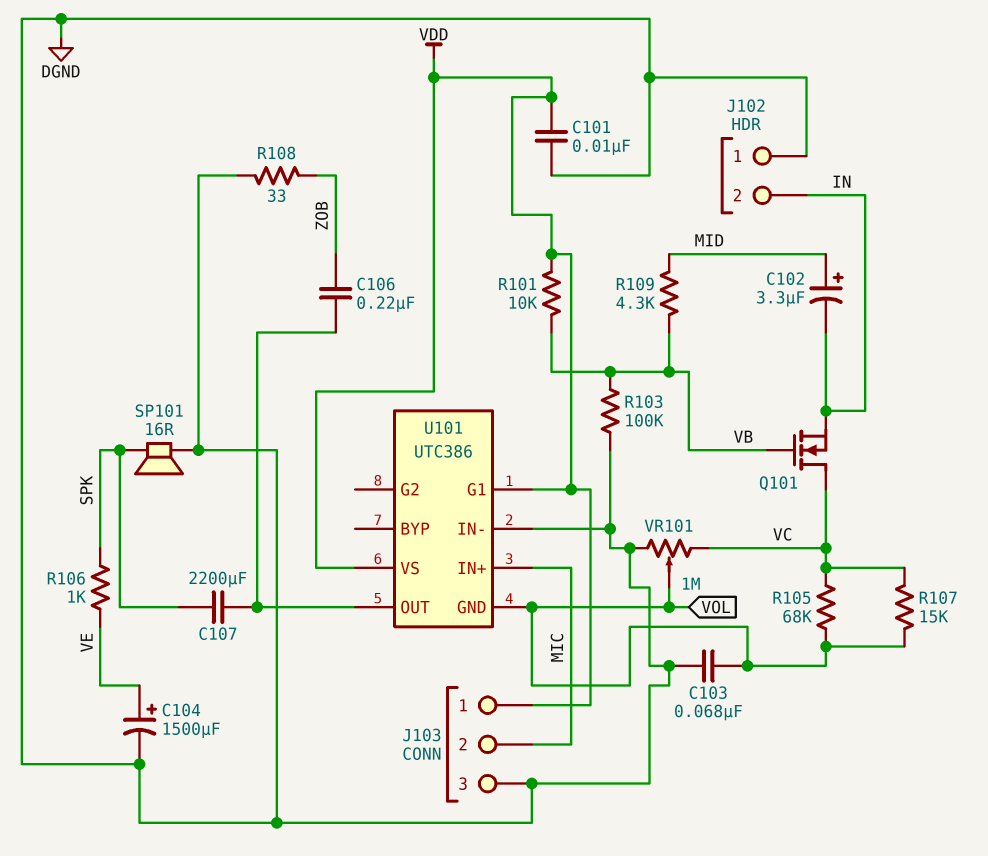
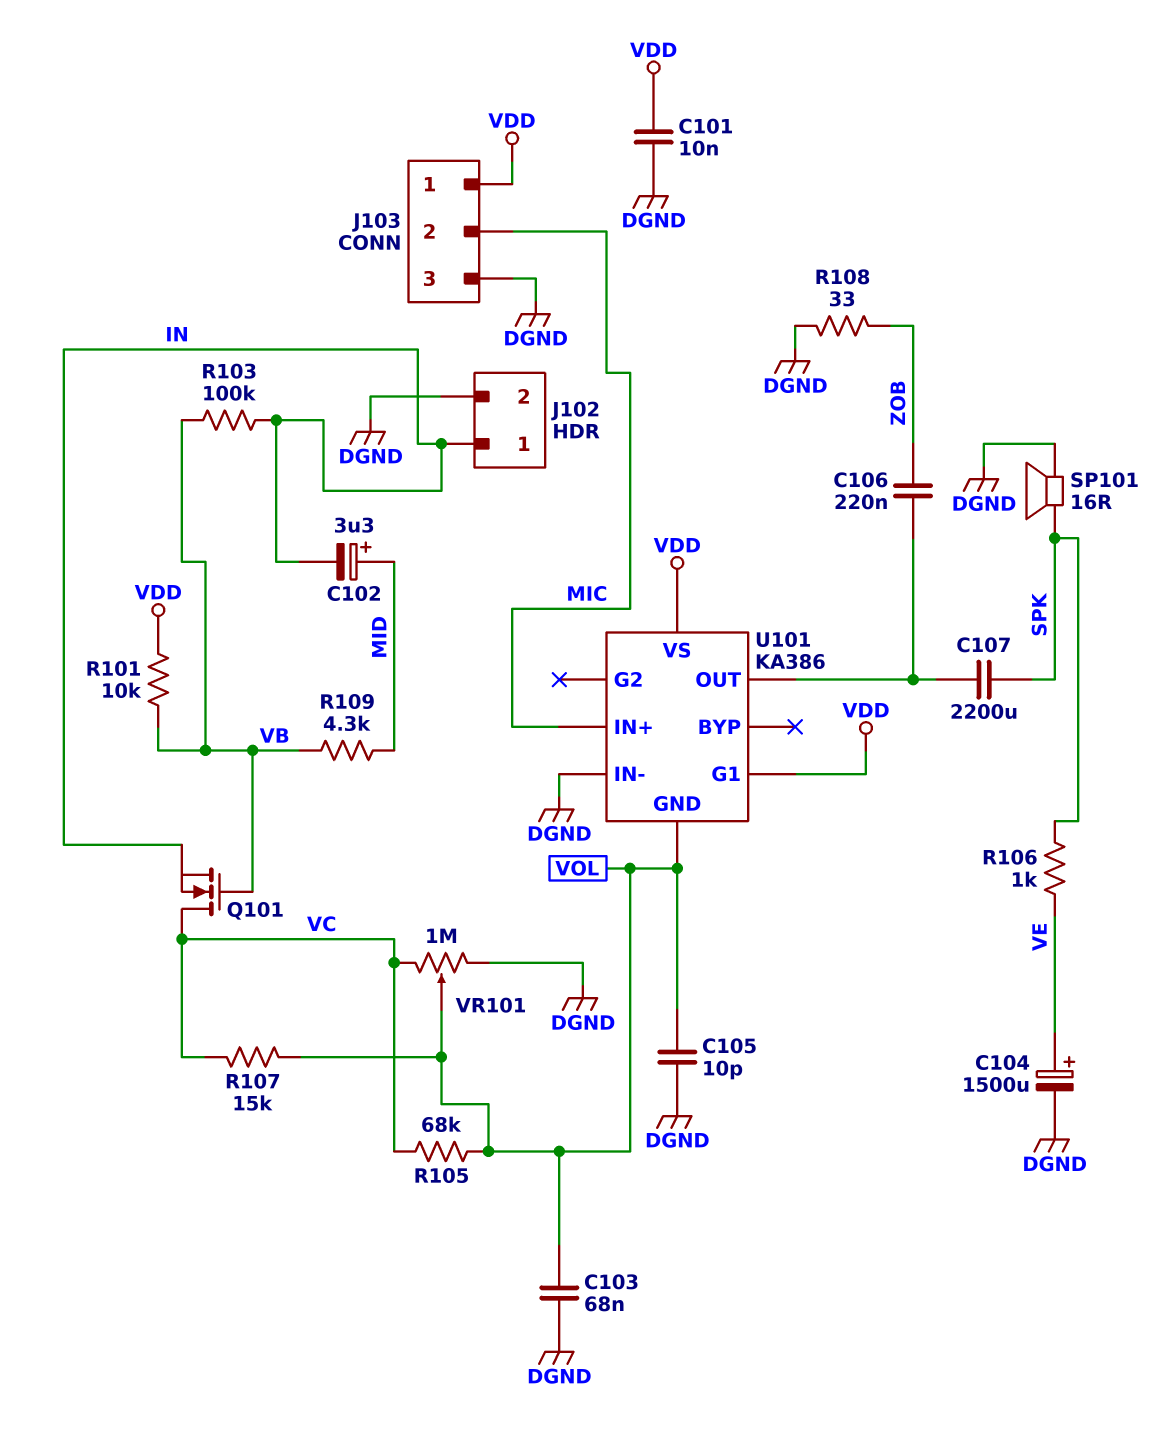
C105: none -> 10pF (DGND, VOL)
J102 pin 1: DGND -> IN
J102 pin 2: IN -> DGND
R103: 100k (DGND, VB) -> 100k (IN, VB)
U101: UTC386 -> KA386

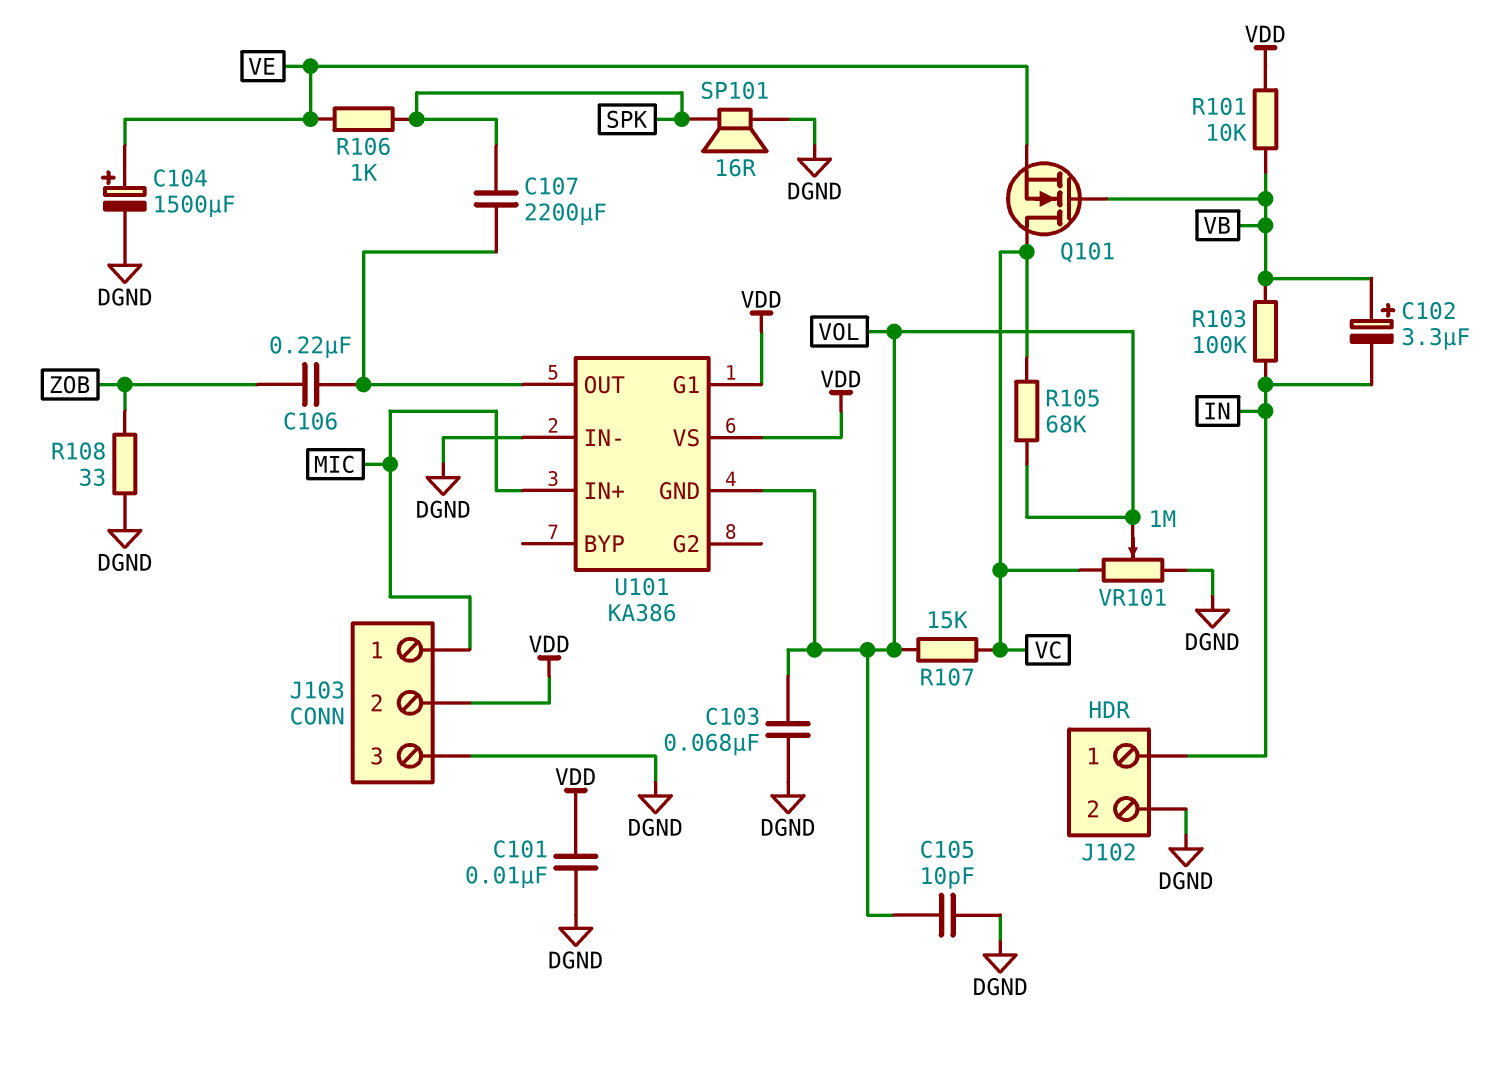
C102: 3.3uF (plus MID, minus IN) -> 3.3uF (plus VB, minus IN)
J103 pin 1: VDD -> MIC
J103 pin 2: MIC -> VDD
Q101: NMOS (G VB, D VC, S IN) -> NMOS (G VB, D VC, S VE)
R109: 4.3k (MID, VB) -> none

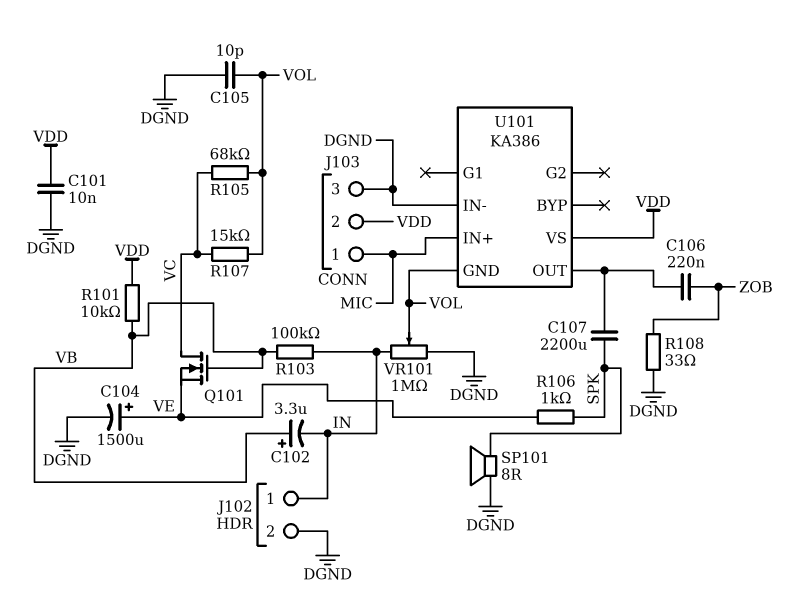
C103: 68nF (DGND, VOL) -> none
SP101: speaker 16R (DGND, SPK) -> speaker 8R (DGND, SPK)
U101 pin G1: VDD -> none
VR101: 1M (DGND, VC, wiper VOL) -> 1M (DGND, IN, wiper VOL)

